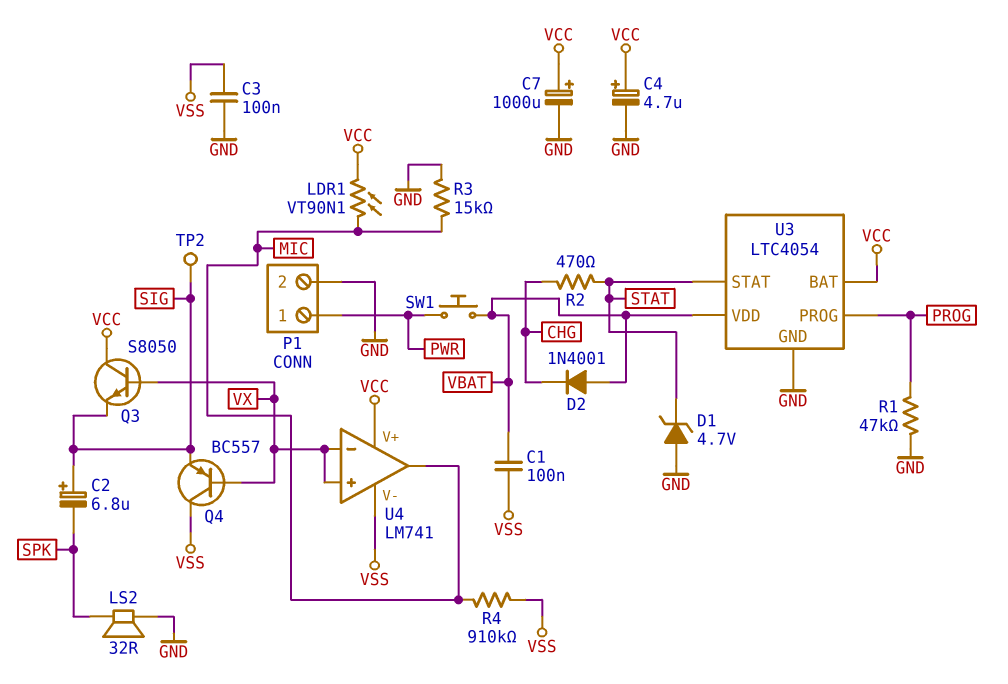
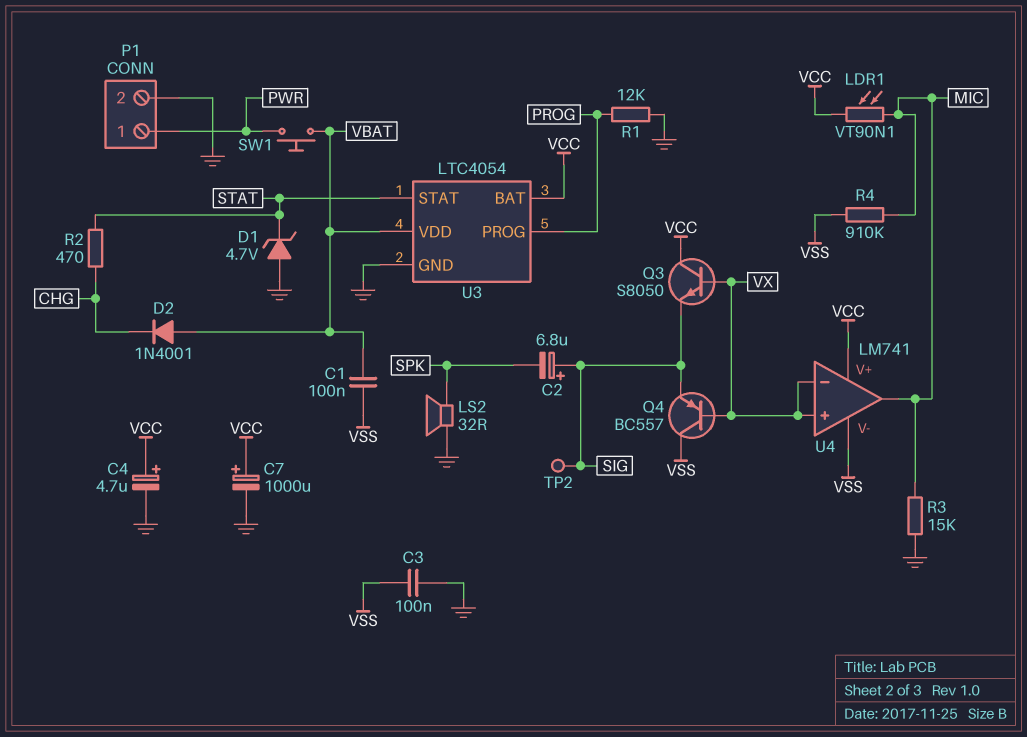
R1: 47k (GND, PROG) -> 12k (GND, PROG)

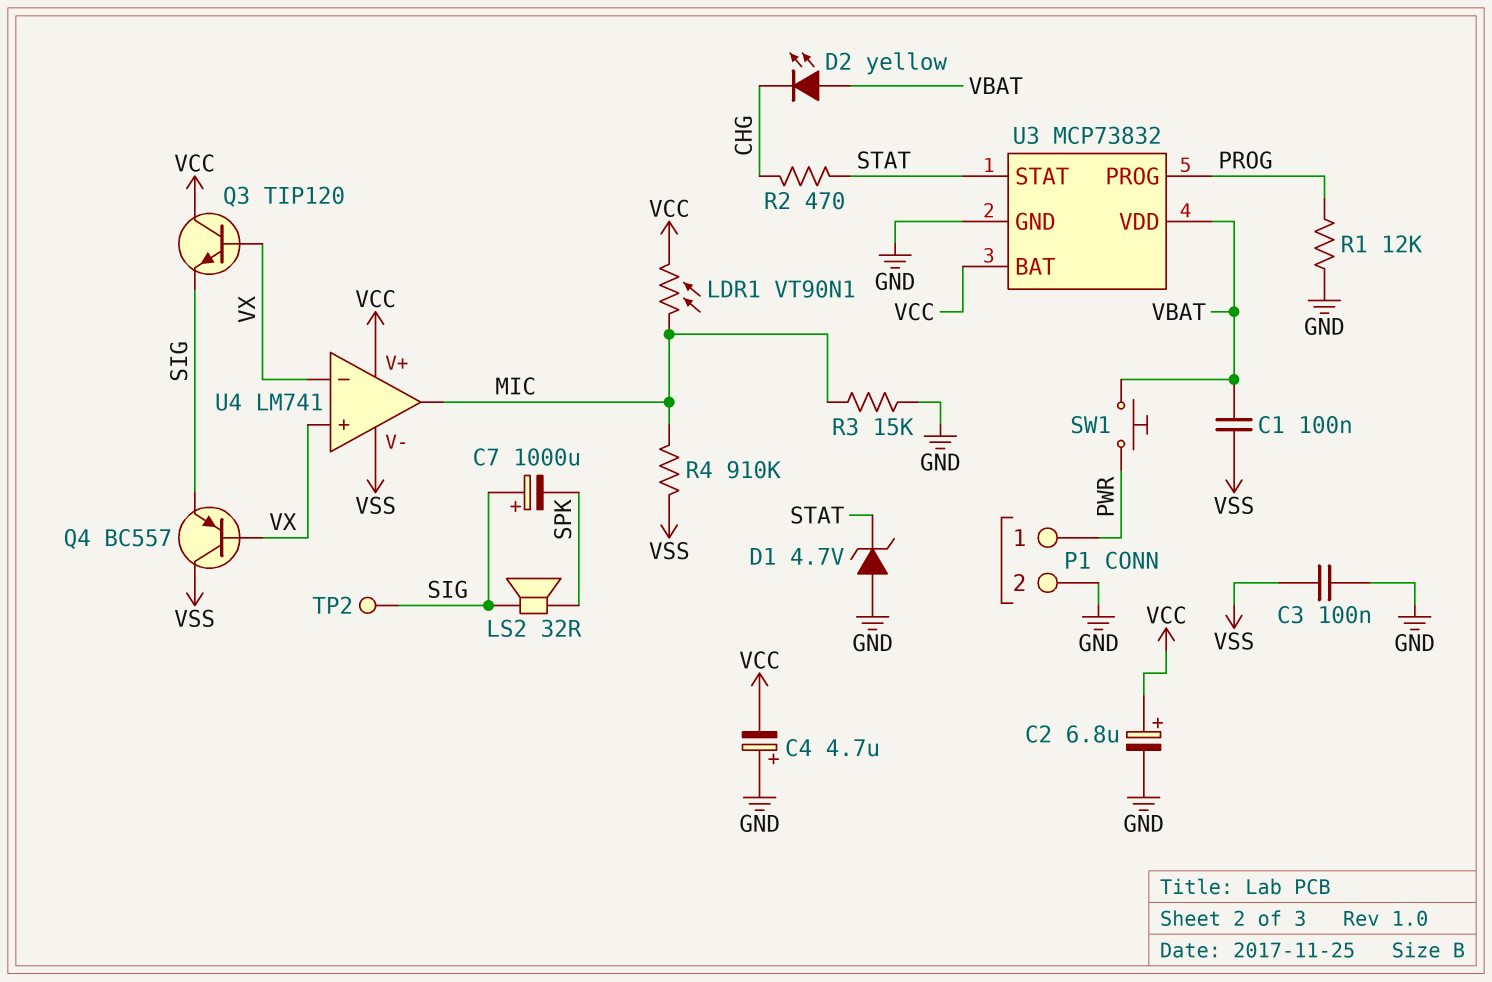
C2: 6.8uF (plus SIG, minus SPK) -> 6.8uF (plus VCC, minus GND)
C4: 4.7uF (plus VCC, minus GND) -> 4.7uF (plus GND, minus VCC)
C7: 1000uF (plus VCC, minus GND) -> 1000uF (plus SIG, minus SPK)
D2: diode 1N4001 (A VBAT, K CHG) -> LED yellow (A VBAT, K CHG)
LS2: speaker 32R (GND, SPK) -> speaker 32R (SIG, SPK)
Q3: NPN S8050 (B VX, C VCC, E SIG) -> NPN TIP120 (B VX, C VCC, E SIG)
U3: LTC4054 -> MCP73832

